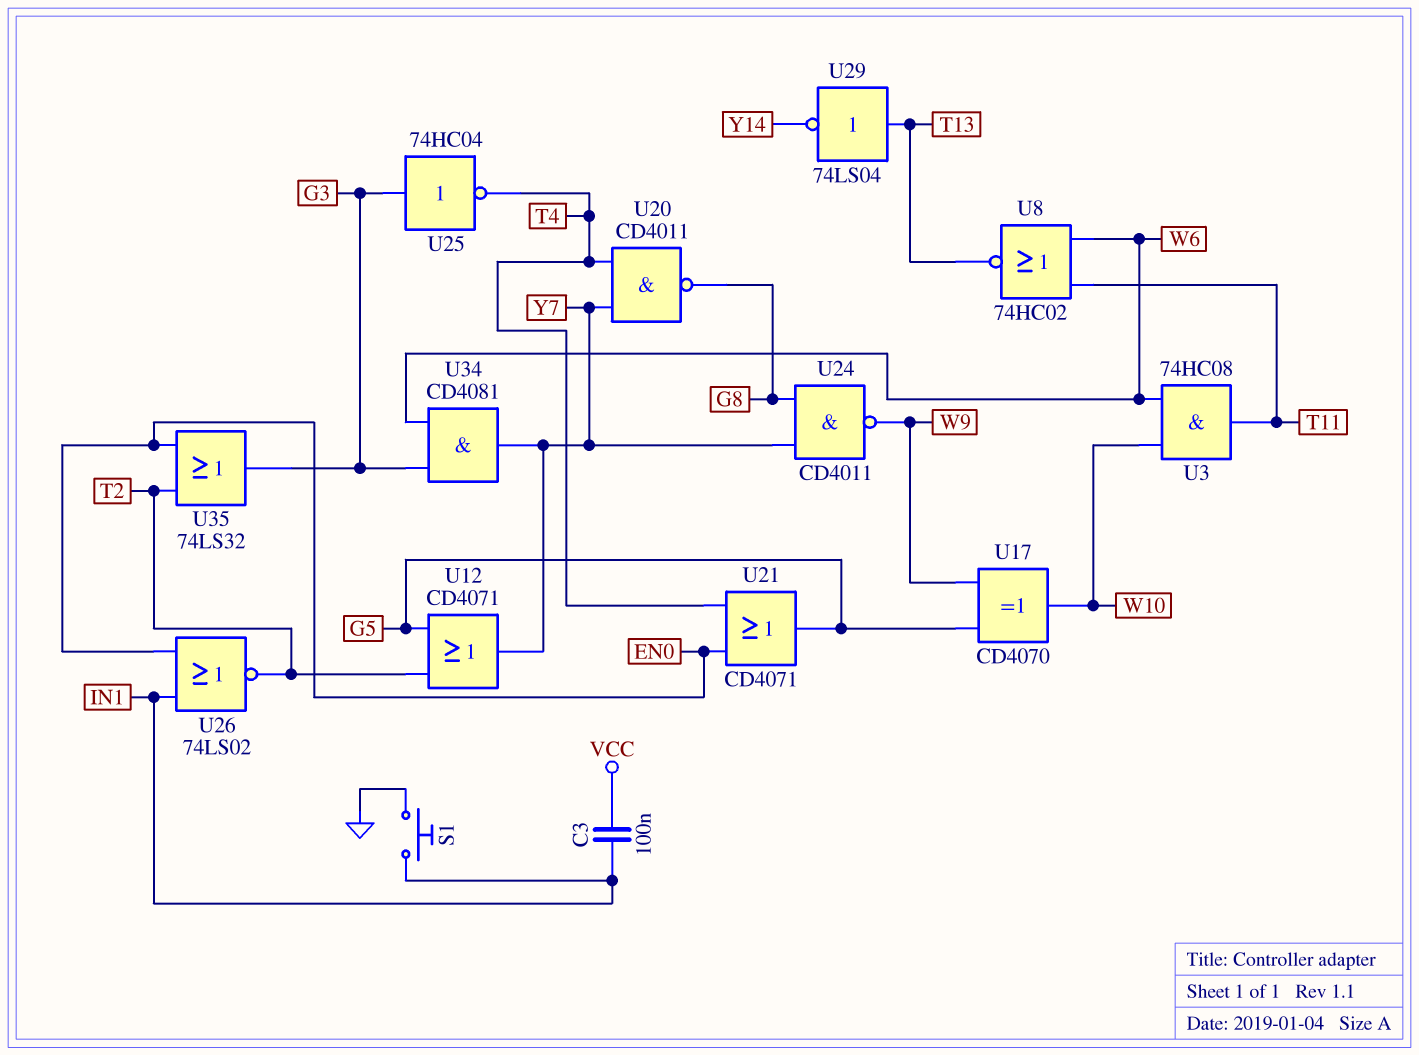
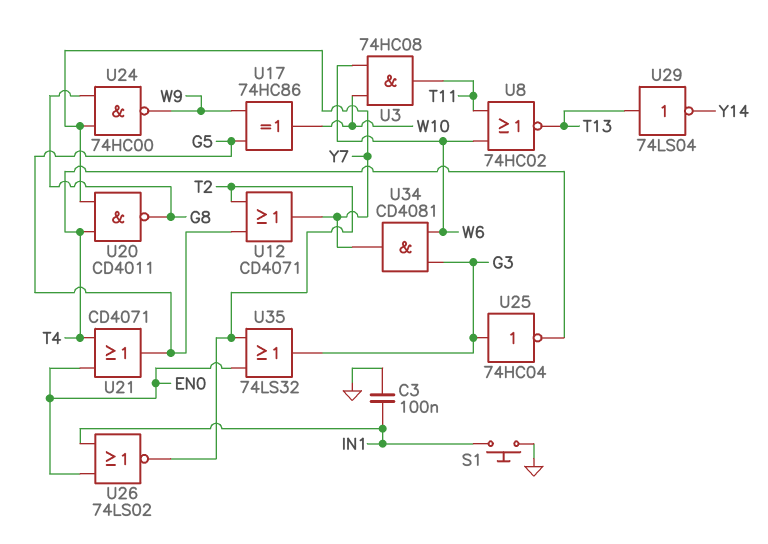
C3: 100nF (IN1, VCC) -> 100nF (GND, IN1)
U17: XOR CD4070 (in G5, in W9, out W10) -> XOR 74HC86 (in G5, in W9, out W10)
U24: NAND CD4011 (in G8, in Y7, out W9) -> NAND 74HC00 (in G8, in Y7, out W9)

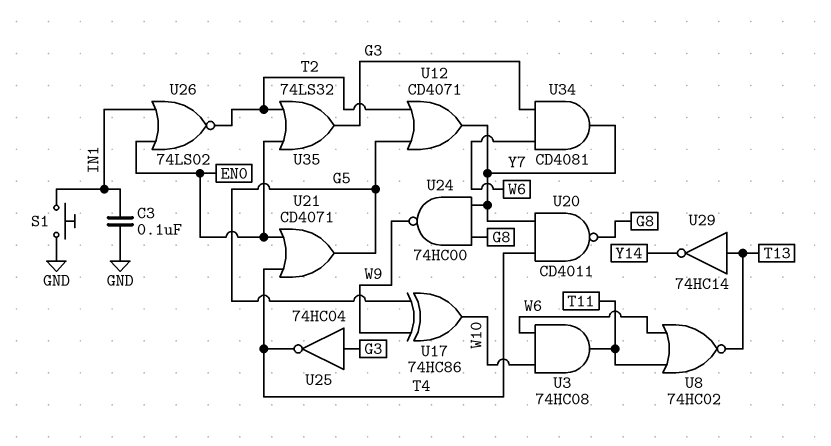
U29: NOT 74LS04 (in T13, out Y14) -> NOT 74HC14 (in T13, out Y14)

